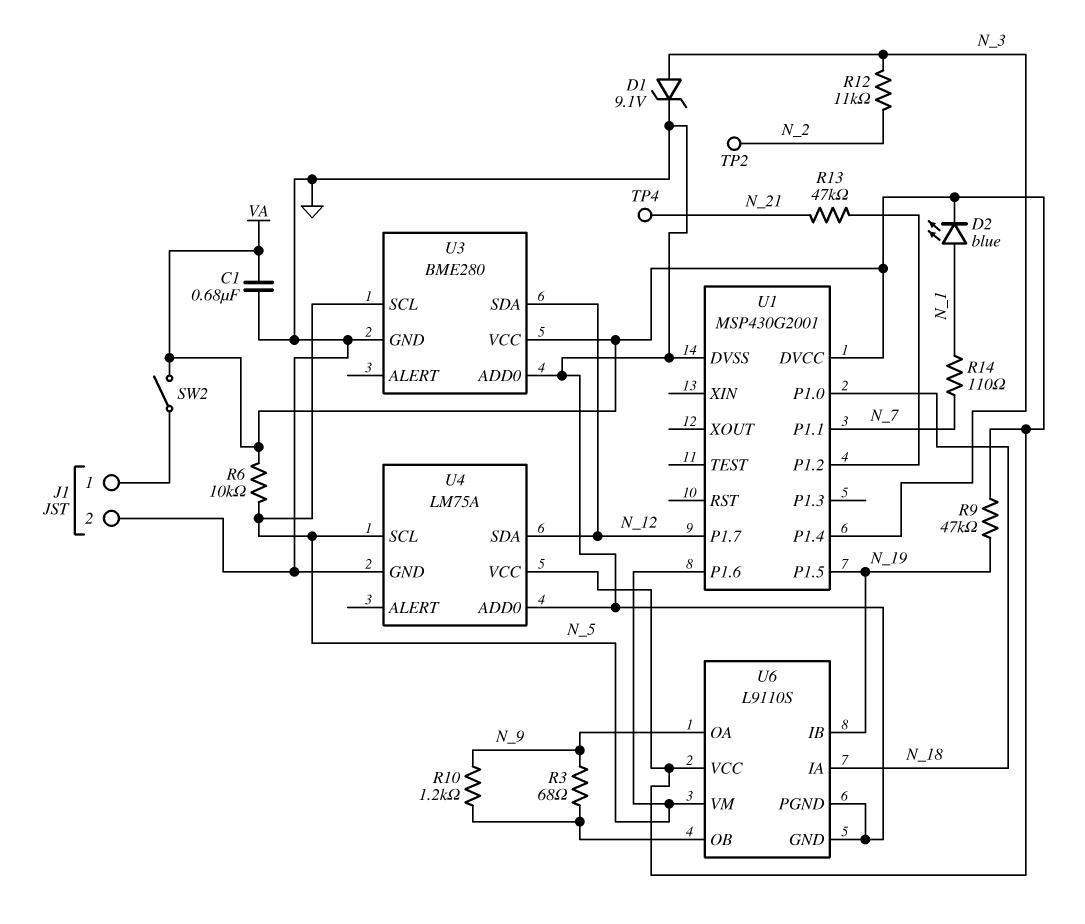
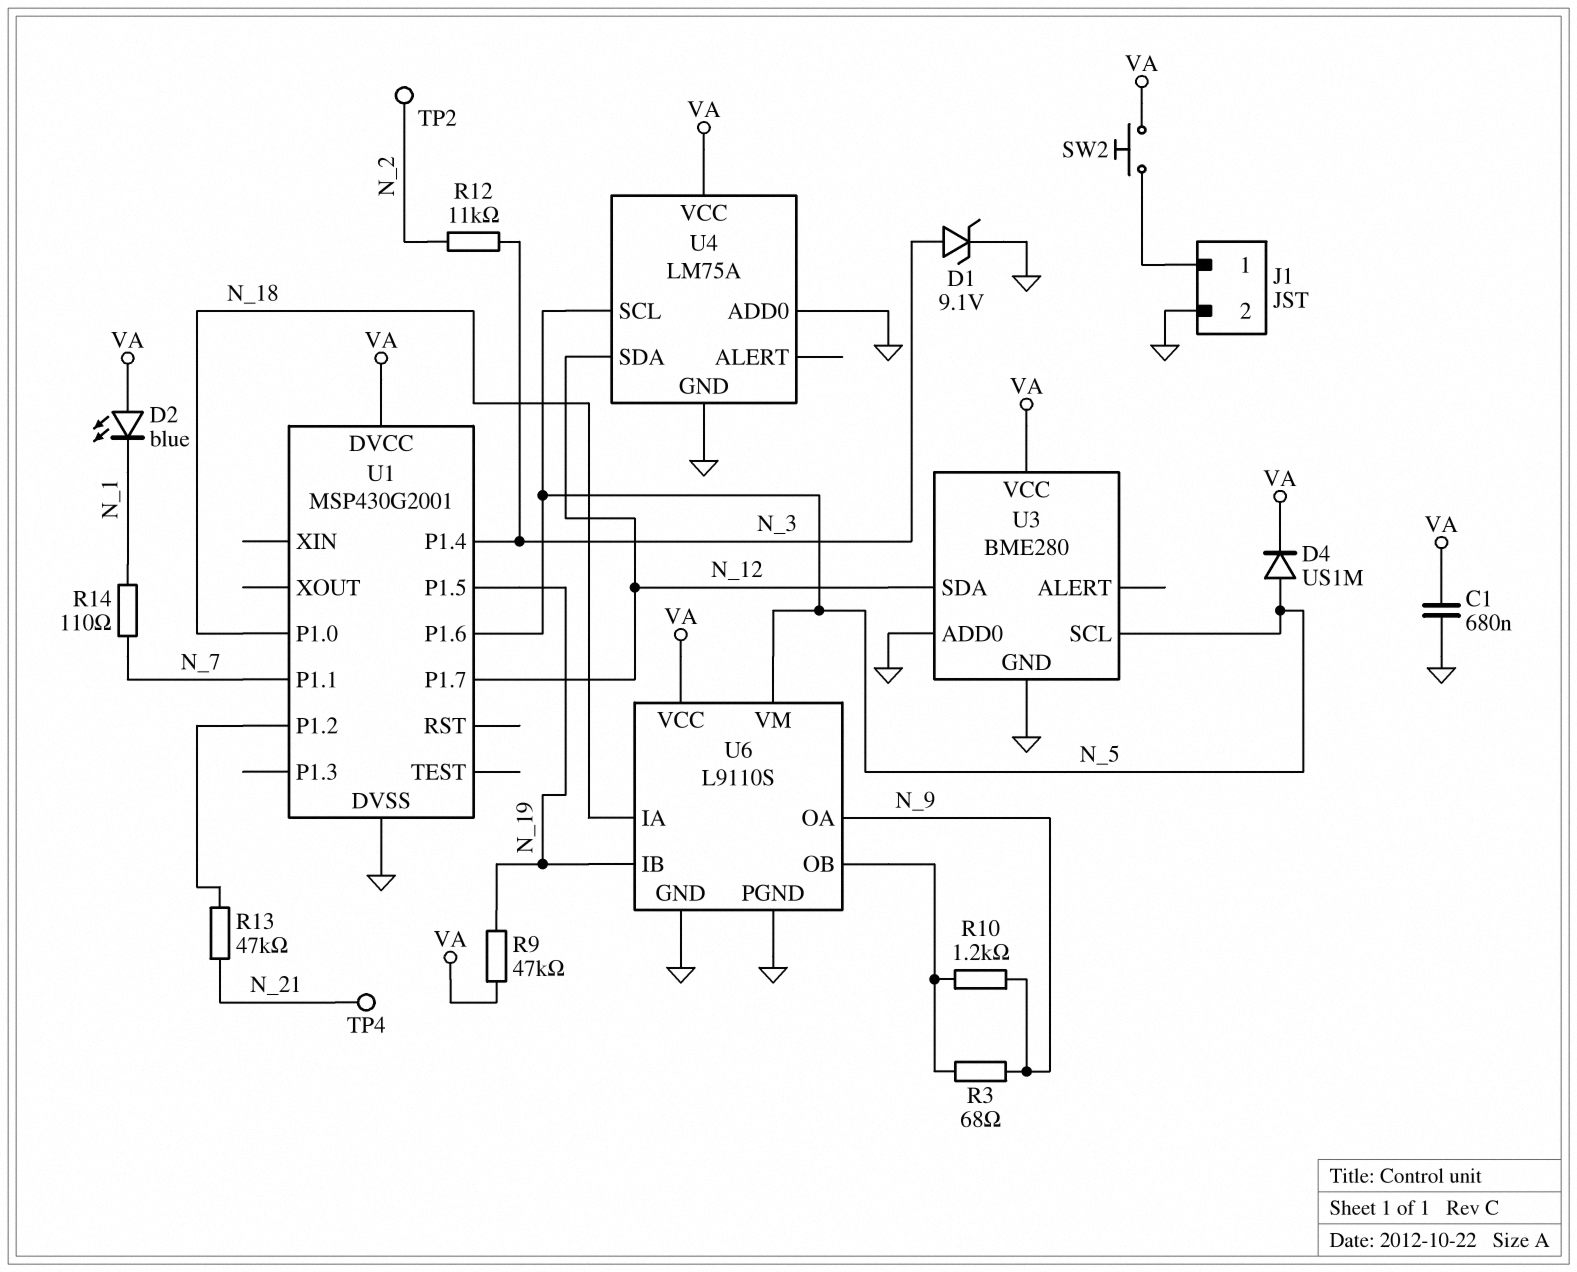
D2: LED blue (A N_1, K VA) -> LED blue (A VA, K N_1)
D4: none -> diode US1M (A N_5, K VA)
R6: 10k (N_5, VA) -> none
SW2: switch (J1/1, VA) -> button (J1/1, VA)

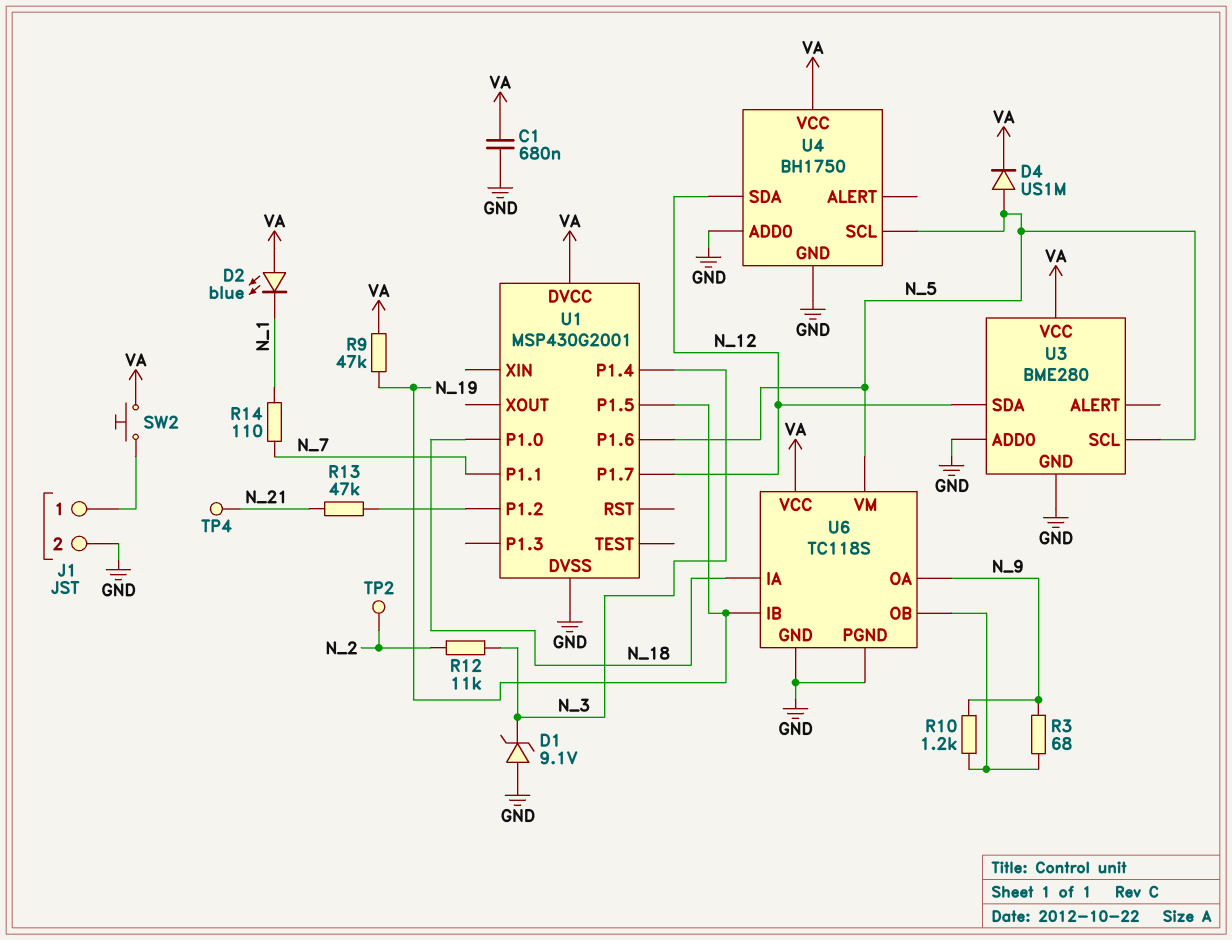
D1: zener 9.1V (A N_3, K GND) -> zener 9.1V (A GND, K N_3)
U4: LM75A -> BH1750
U6: L9110S -> TC118S

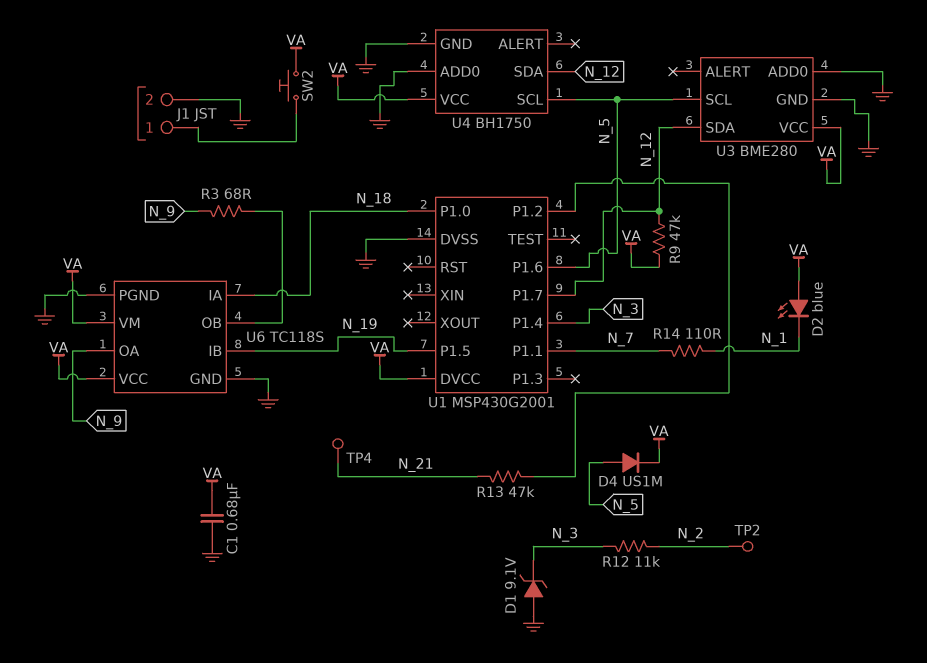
R9: 47k (N_19, VA) -> 47k (N_12, VA)
R10: 1.2k (N_9, U6/OB) -> none
U6 pin VM: N_5 -> VA

